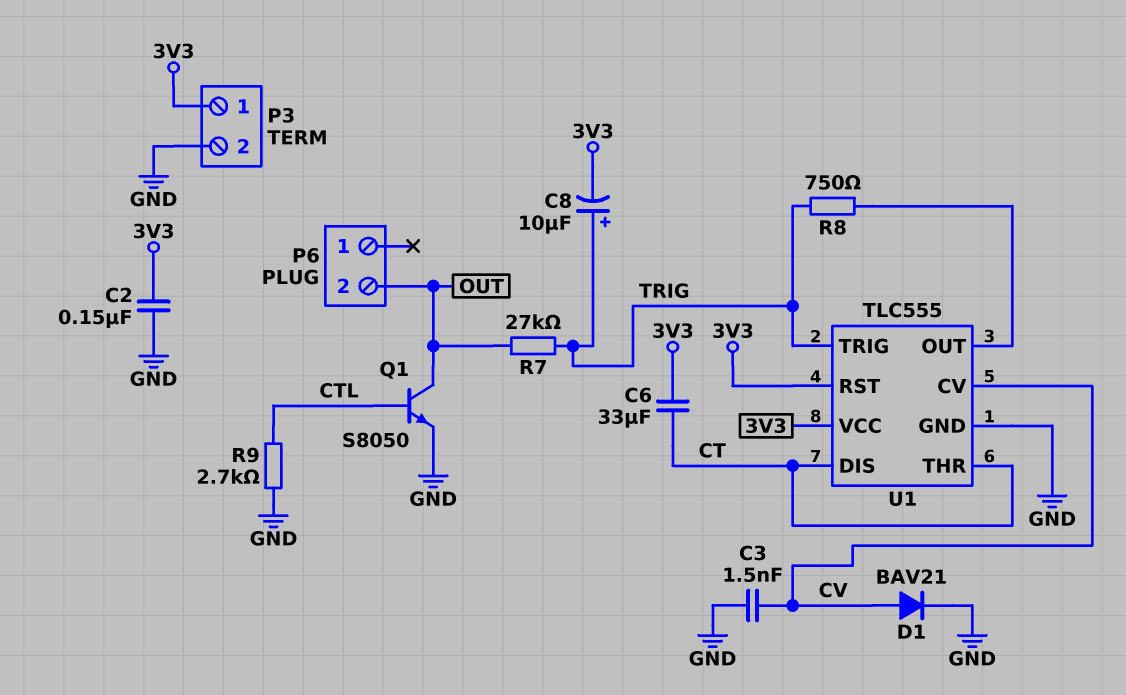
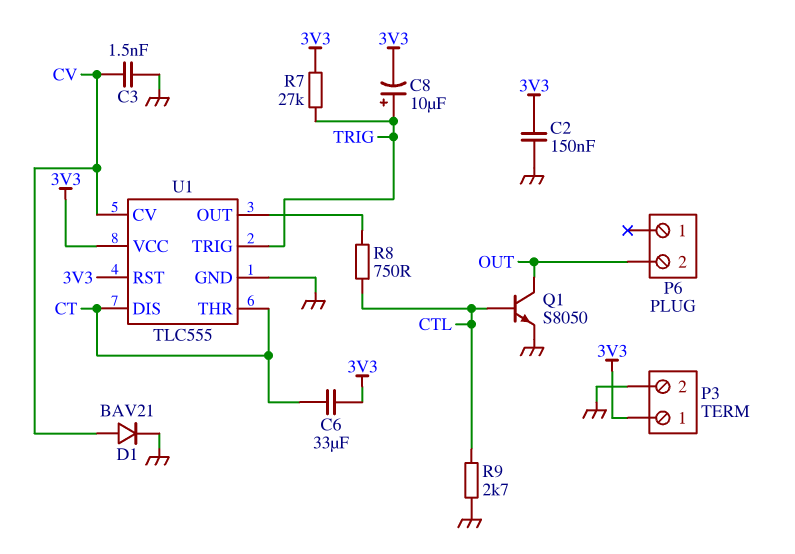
R7: 27k (OUT, TRIG) -> 27k (3V3, TRIG)
R8: 750 (TRIG, U1/OUT) -> 750 (CTL, U1/OUT)

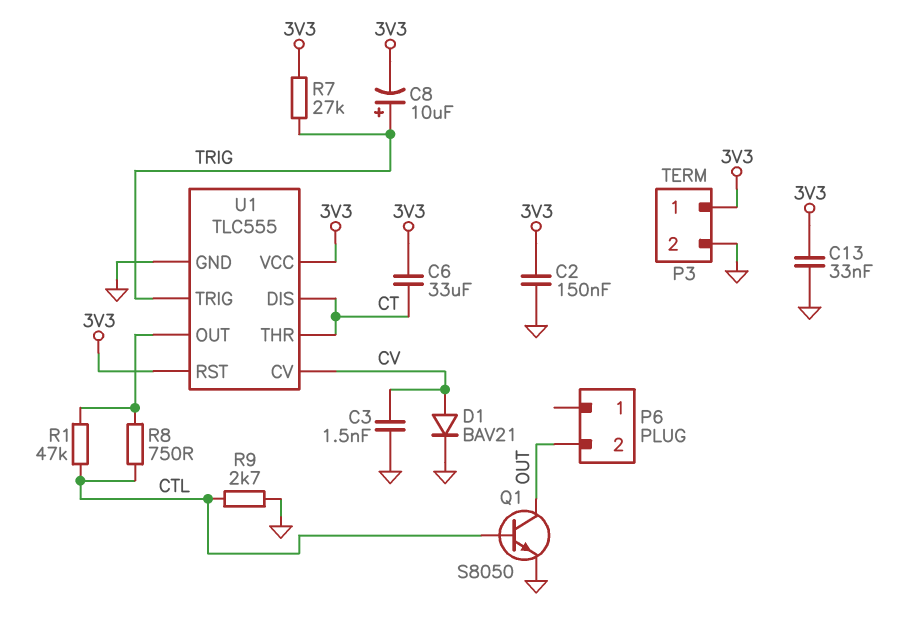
C13: none -> 33nF (3V3, GND)
R1: none -> 47k (CTL, U1/OUT)

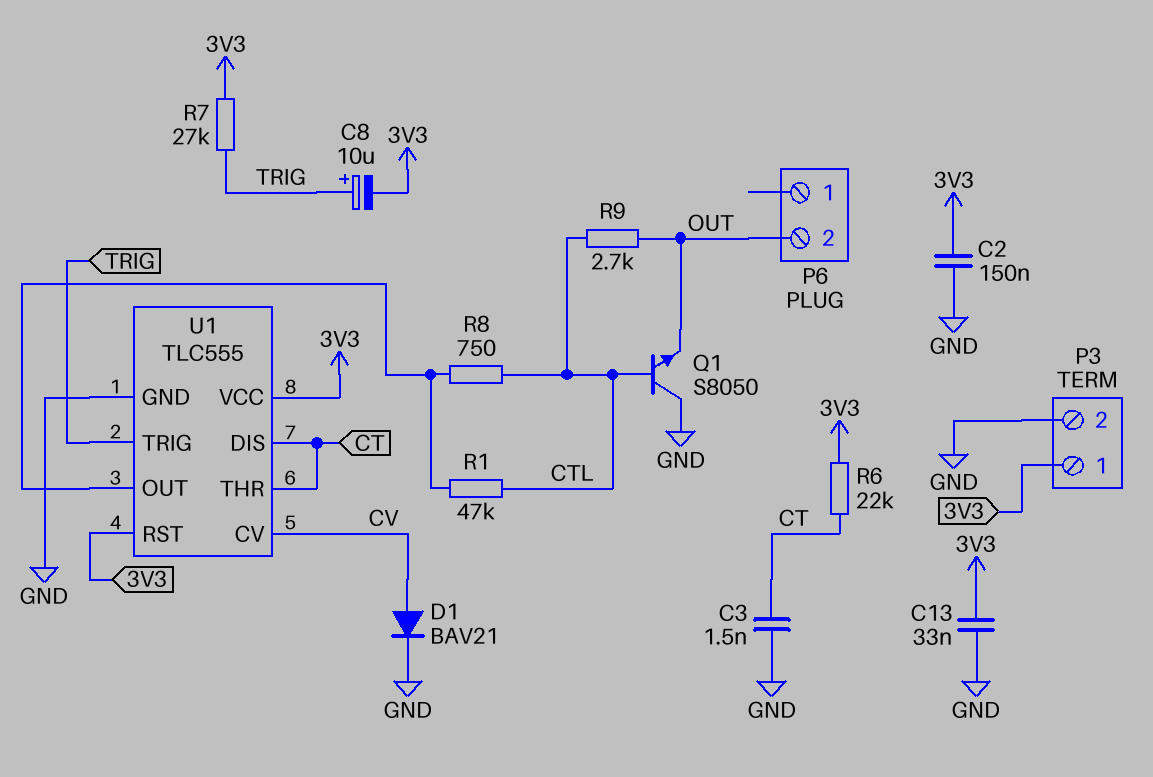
C3: 1.5nF (CV, GND) -> 1.5nF (CT, GND)
C6: 33uF (3V3, CT) -> none
Q1: NPN S8050 (B CTL, C OUT, E GND) -> NPN S8050 (B CTL, C GND, E OUT)
R6: none -> 22k (3V3, CT)
R9: 2.7k (CTL, GND) -> 2.7k (CTL, OUT)

